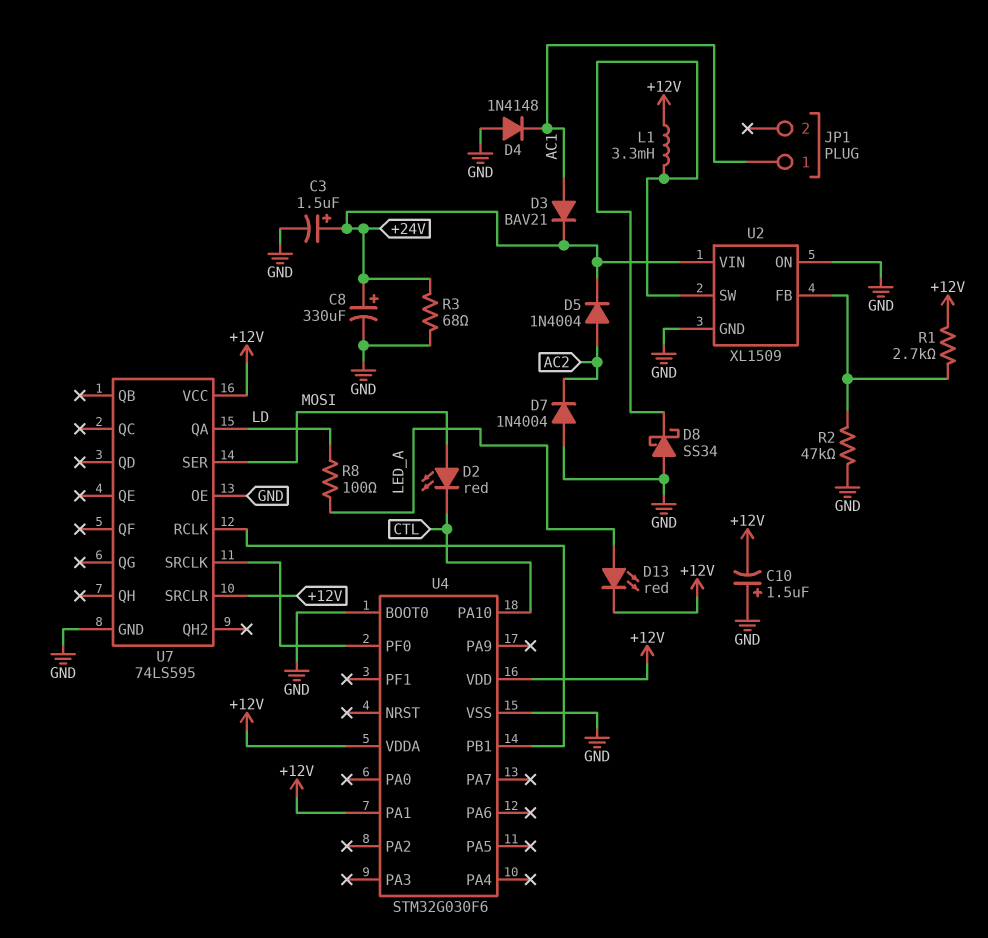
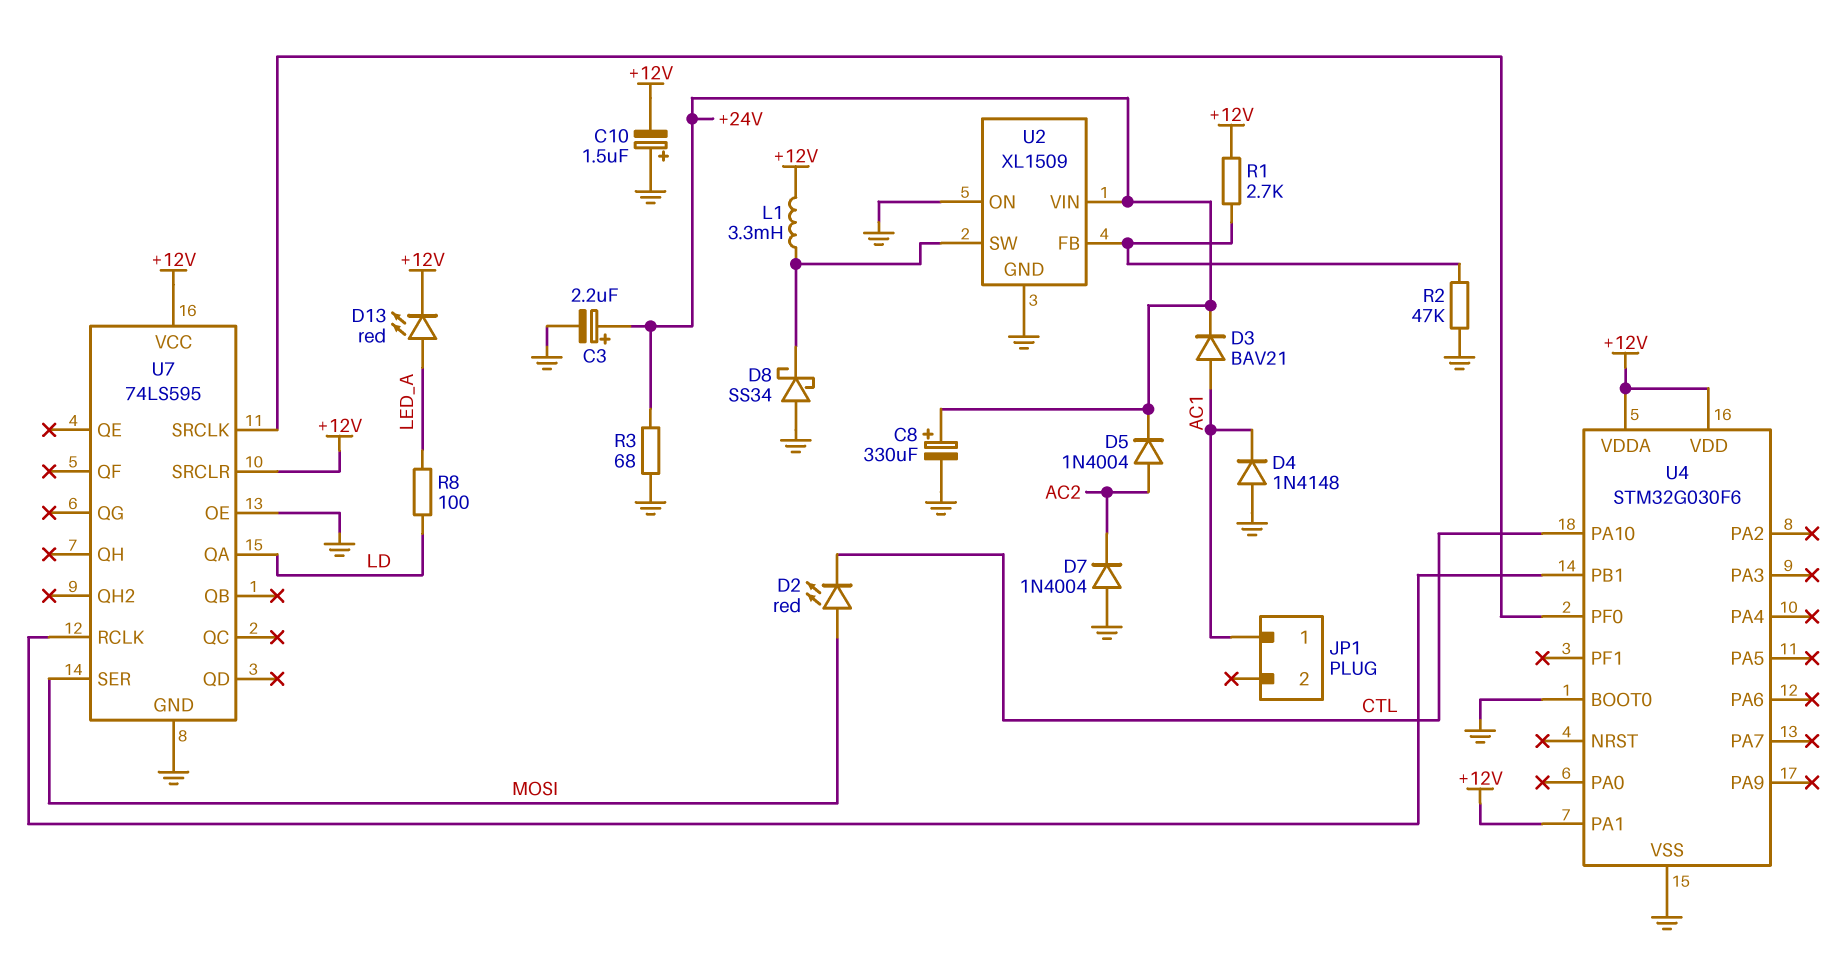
C3: 1.5uF (plus +24V, minus GND) -> 2.2uF (plus +24V, minus GND)

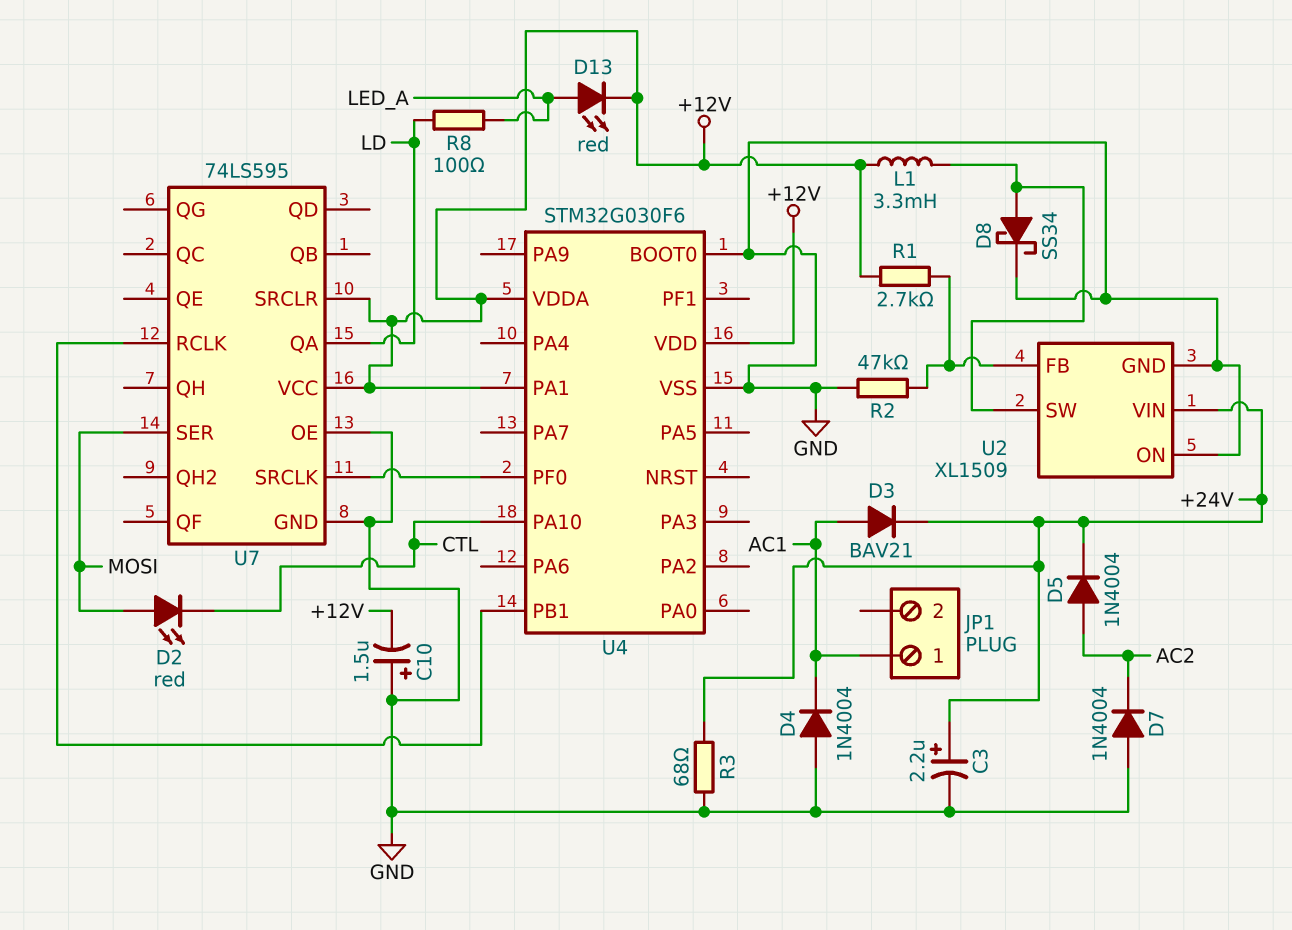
C8: 330uF (plus +24V, minus GND) -> none
D4: diode 1N4148 (A GND, K AC1) -> diode 1N4004 (A GND, K AC1)
D8: schottky SS34 (A GND, K U2/SW) -> schottky SS34 (A U2/SW, K GND)

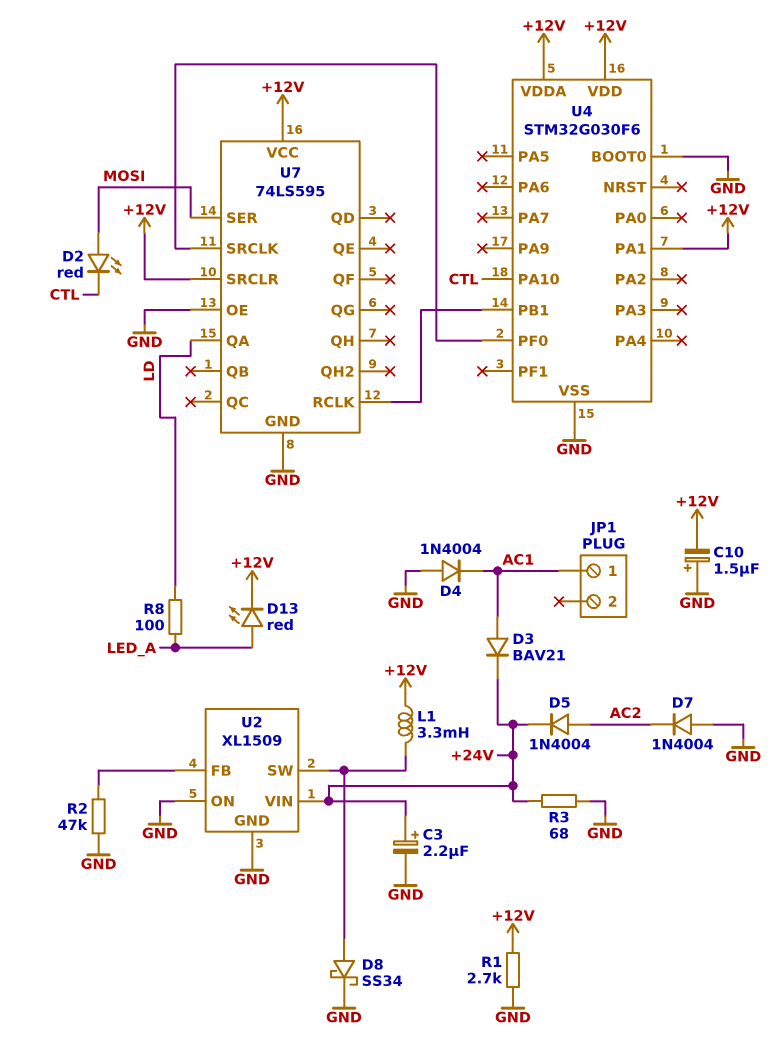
R1: 2.7k (+12V, U2/FB) -> 2.7k (+12V, GND)

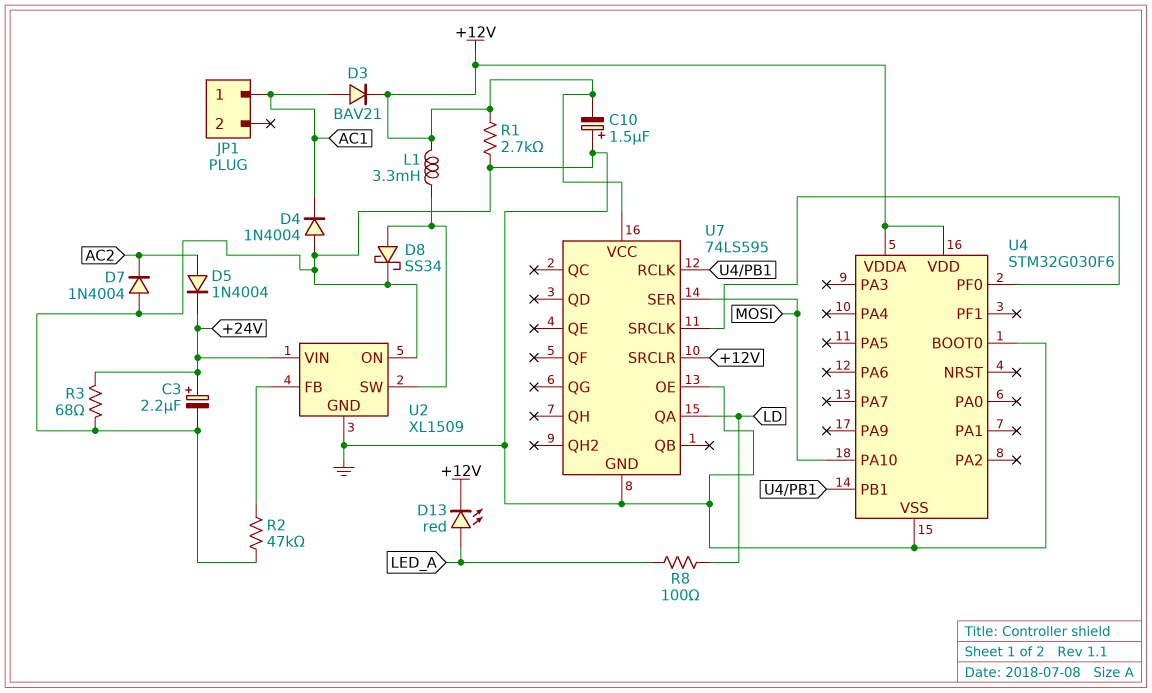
D2: LED red (A MOSI, K CTL) -> none
D3: diode BAV21 (A AC1, K +24V) -> diode BAV21 (A AC1, K +12V)
U4 pin PA1: +12V -> none
U4 pin PA10: CTL -> MOSI

